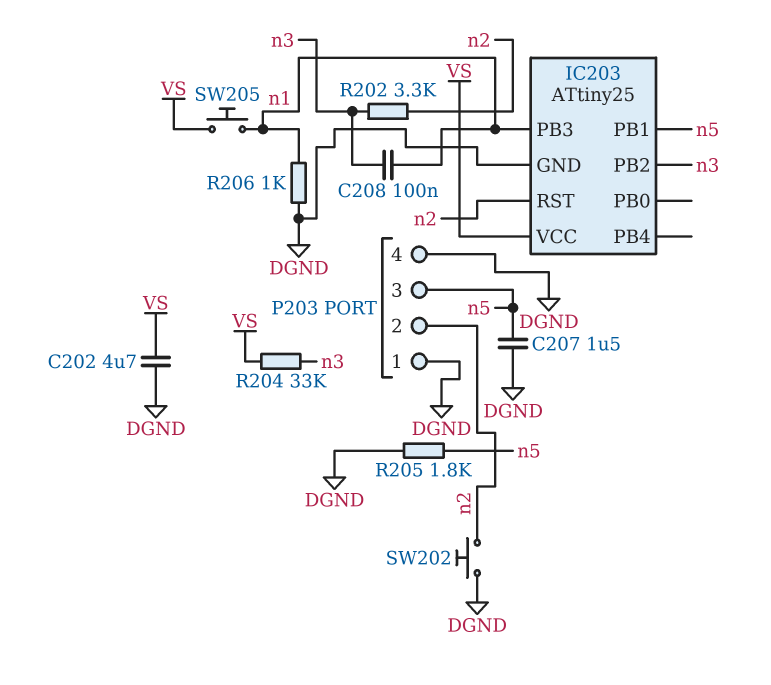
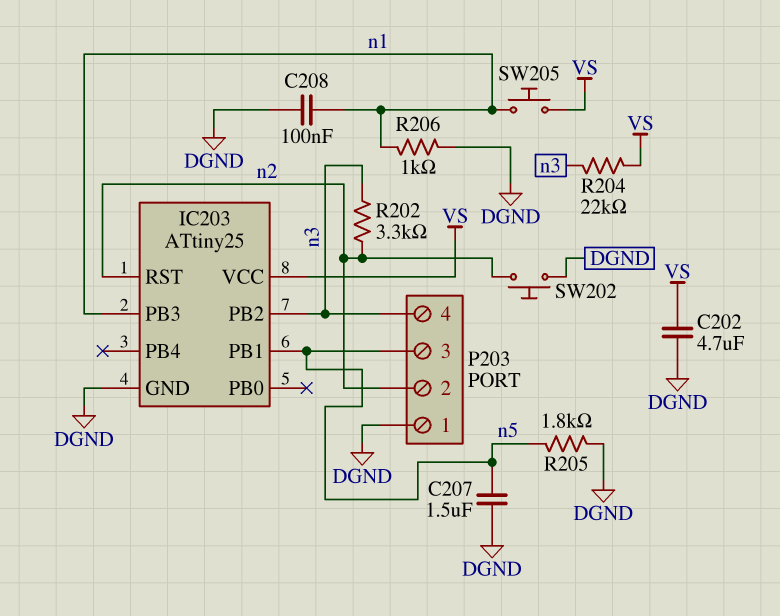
C208: 100nF (n1, n3) -> 100nF (DGND, n1)
P203 pin 4: DGND -> n3
R204: 33k (VS, n3) -> 22k (VS, n3)

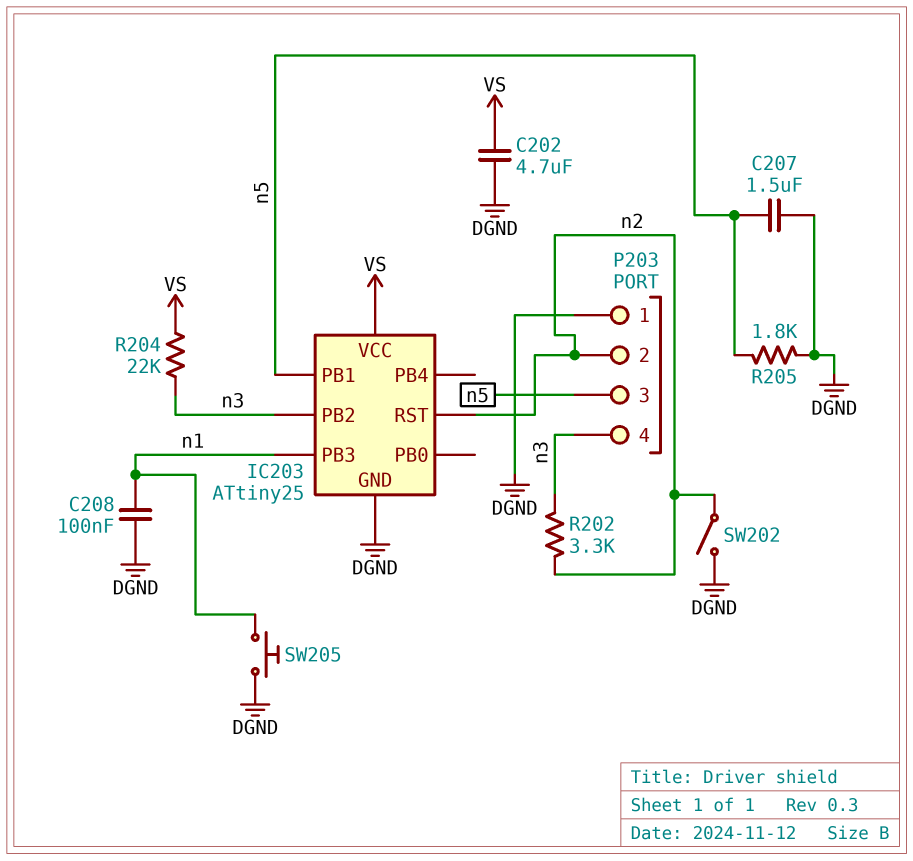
R206: 1k (DGND, n1) -> none
SW202: button (DGND, n2) -> switch (DGND, n2)
SW205: button (VS, n1) -> button (DGND, n1)

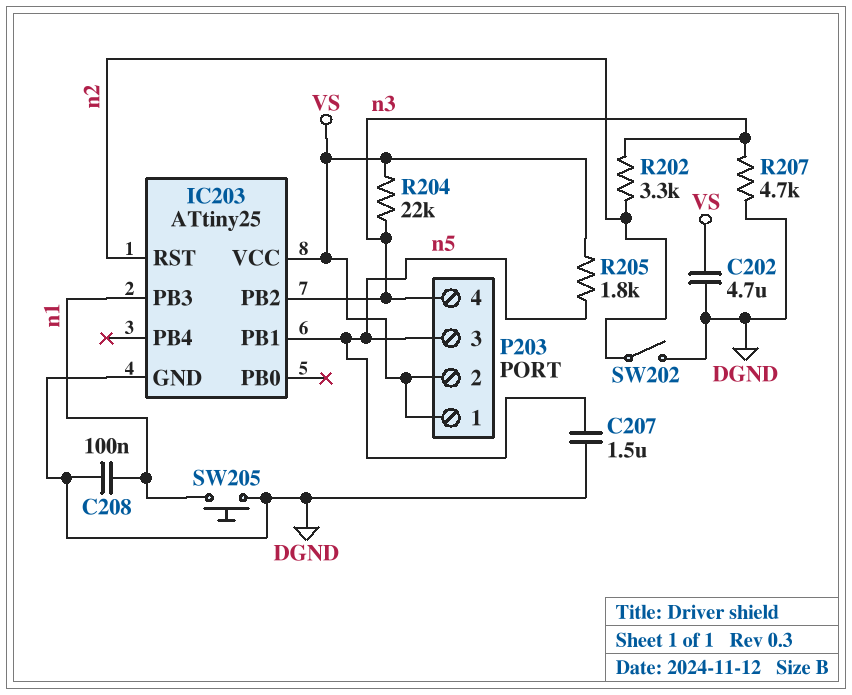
P203 pin 1: DGND -> VS
P203 pin 2: n2 -> VS
R205: 1.8k (DGND, n5) -> 1.8k (VS, n5)
R207: none -> 4.7k (DGND, n3)

